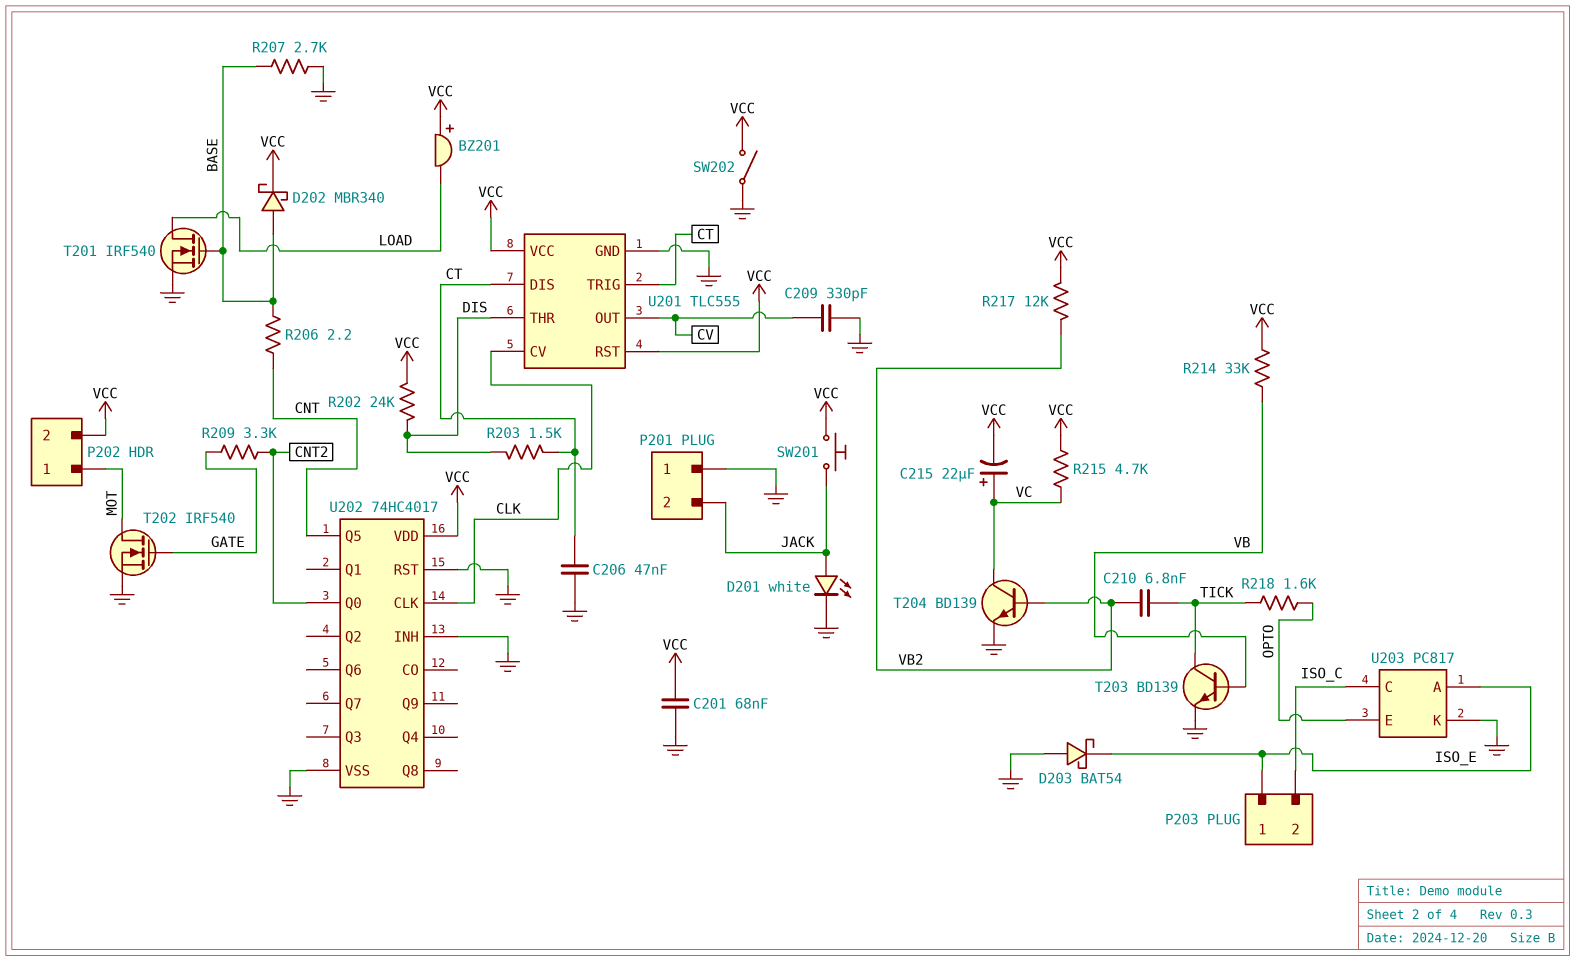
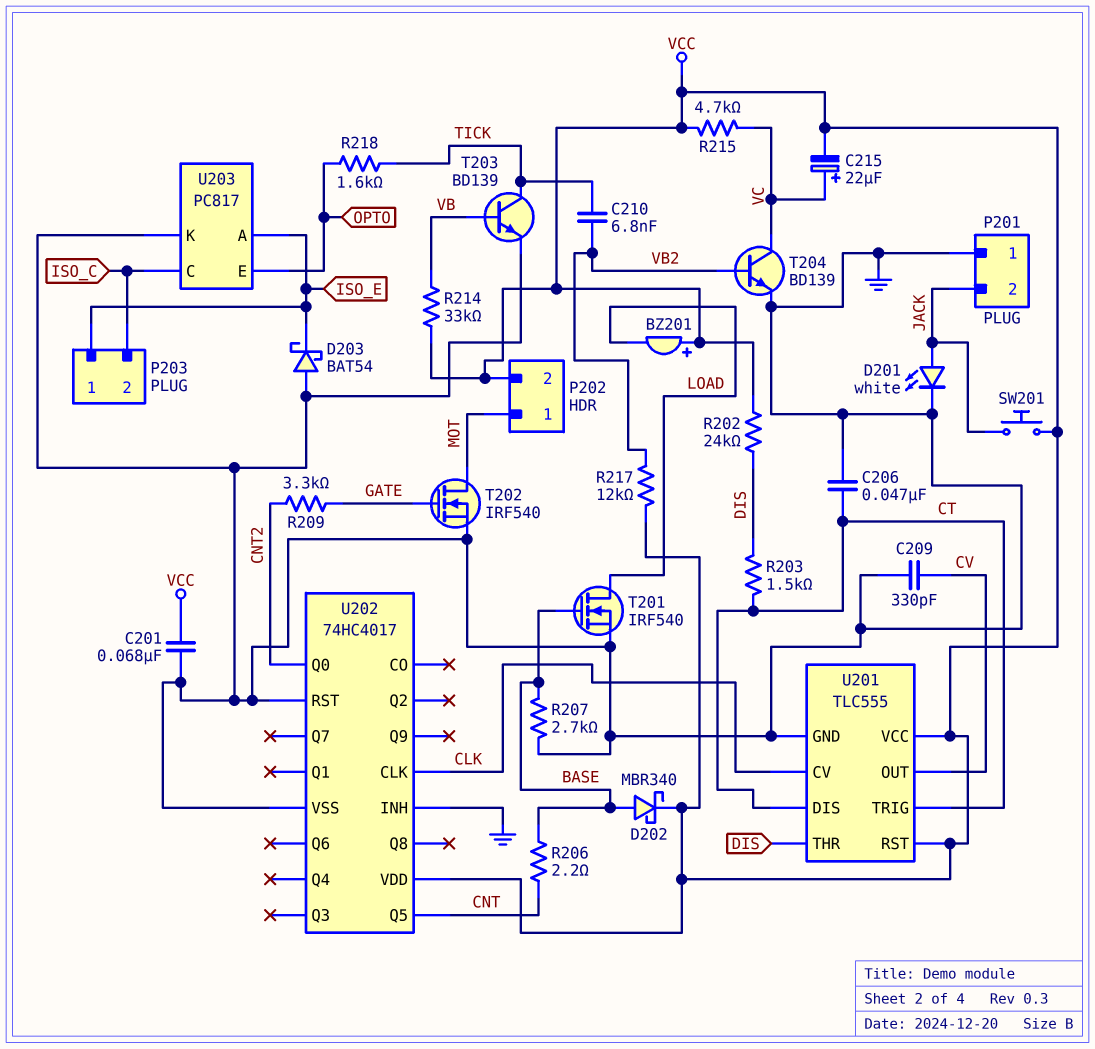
SW202: switch (GND, VCC) -> none

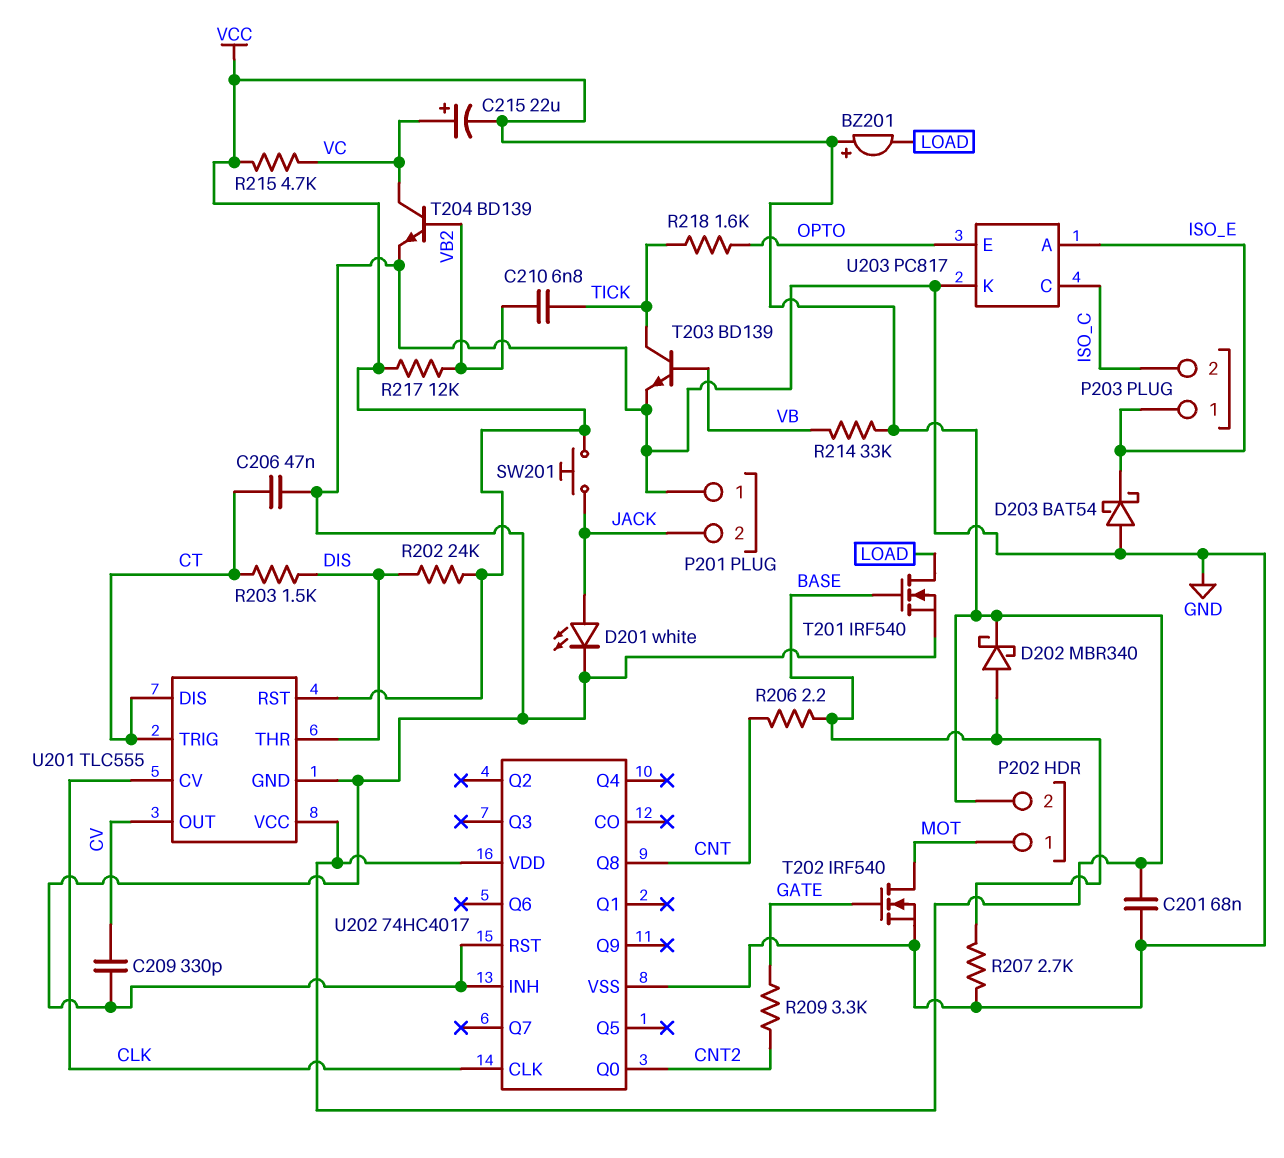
U202 pin Q5: CNT -> none
U202 pin Q8: none -> CNT

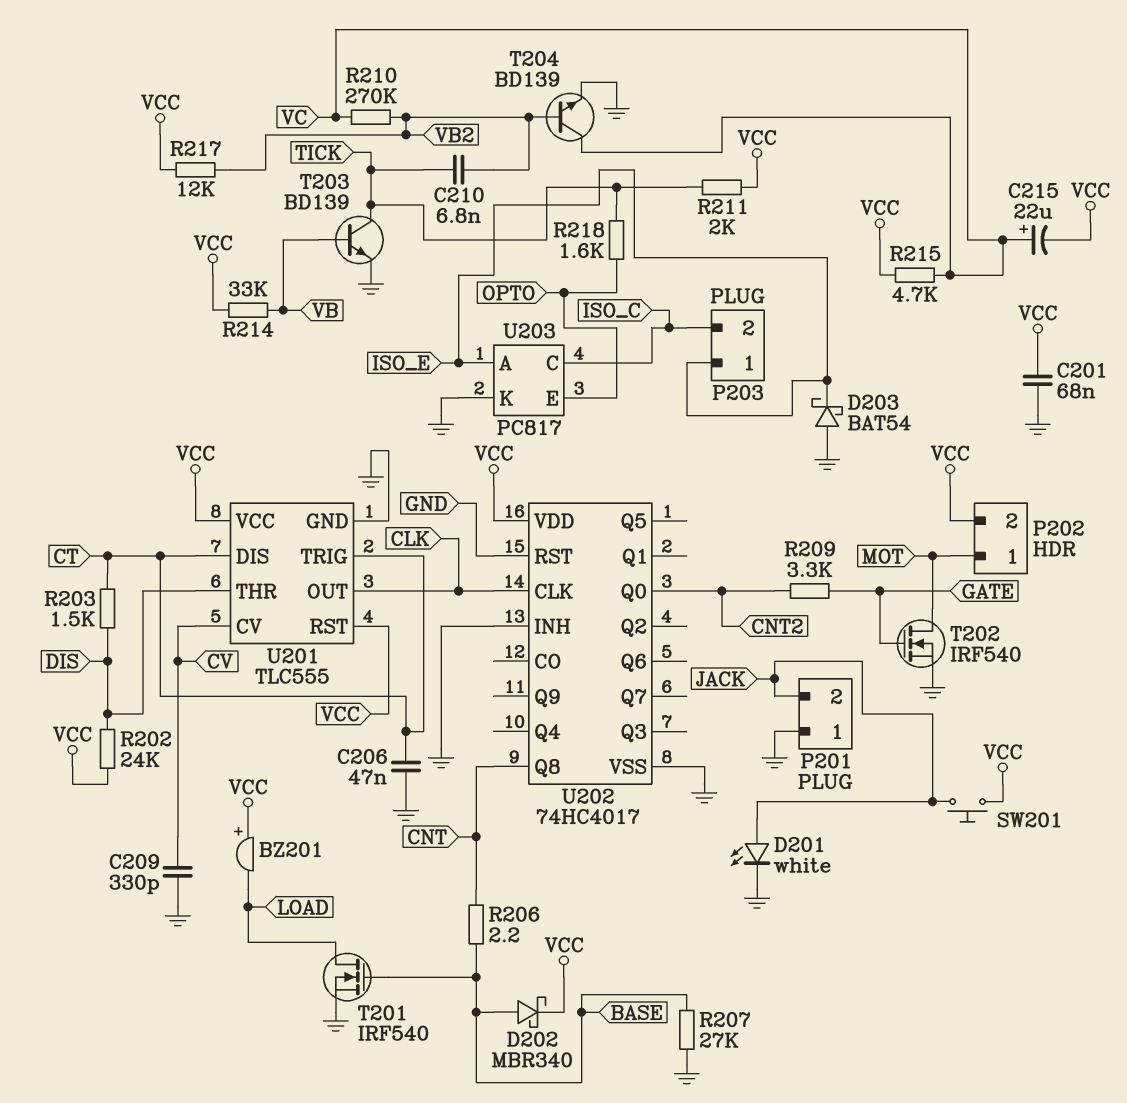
R207: 2.7k (BASE, GND) -> 27k (BASE, GND)
R210: none -> 270k (VB2, VC)
R211: none -> 2k (TICK, VCC)
U201 pin CV: CLK -> CV
U201 pin OUT: CV -> CLK

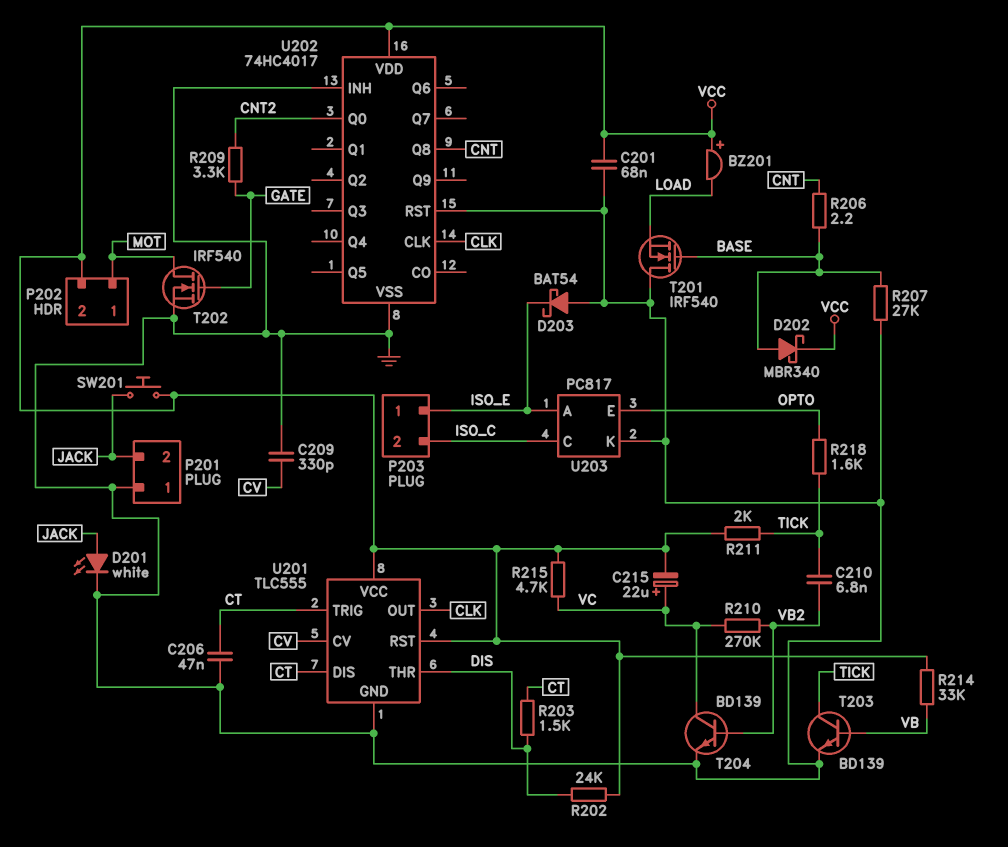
R217: 12k (VB2, VCC) -> none
T201: NMOS IRF540 (G BASE, D LOAD, S GND) -> NMOS IRF540 (G BASE, D GND, S LOAD)

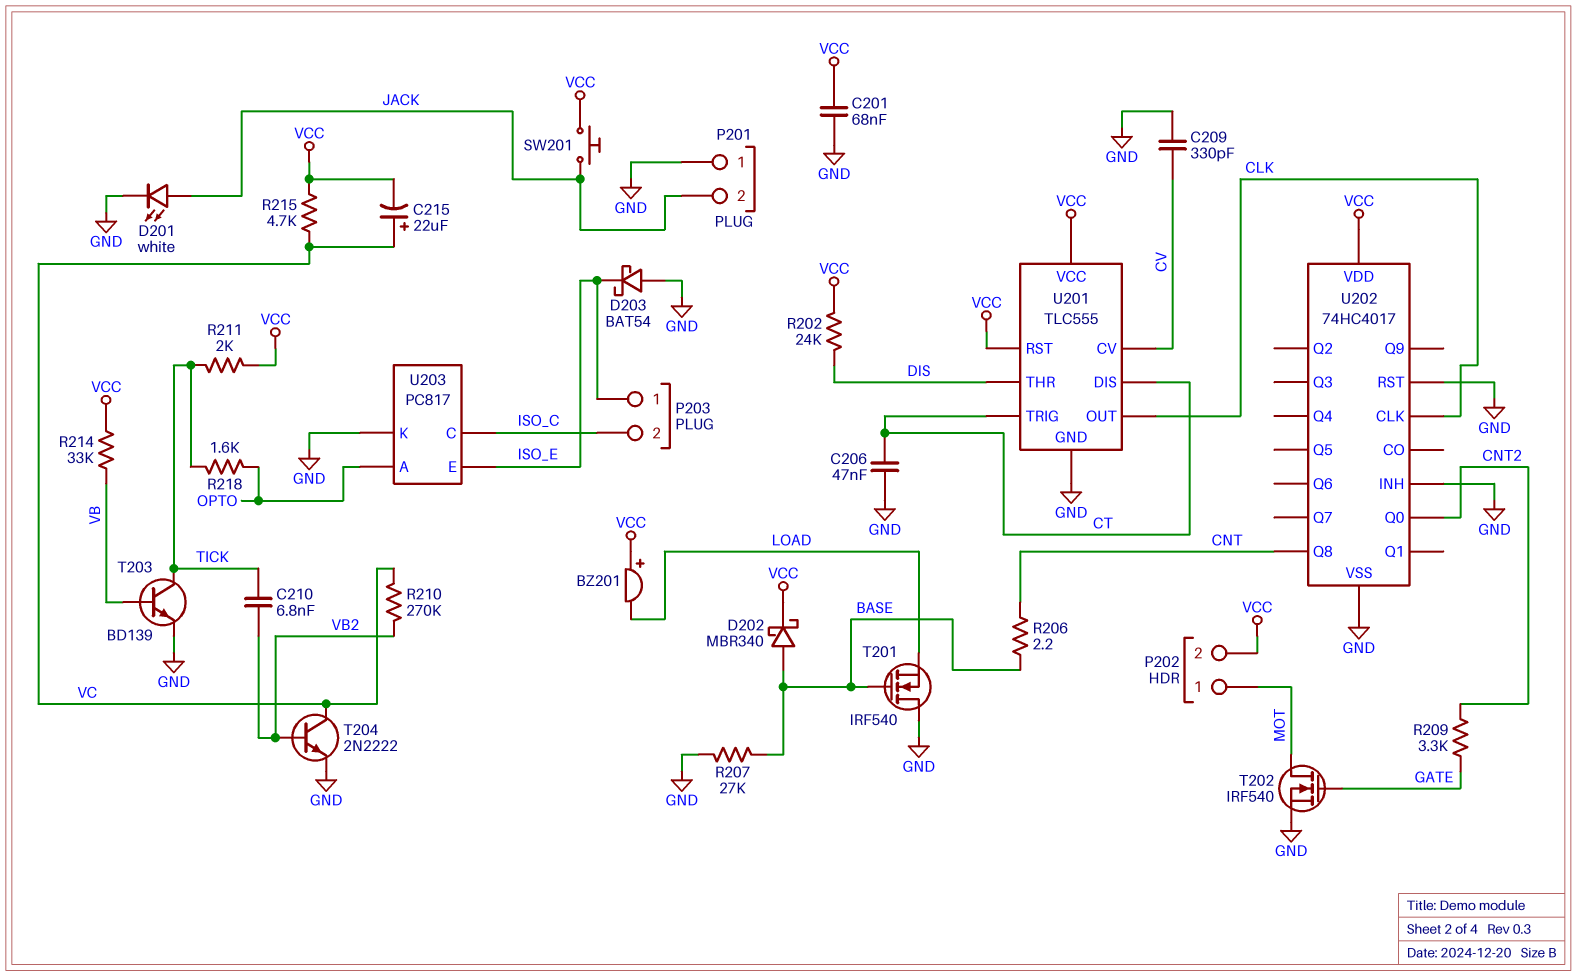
R203: 1.5k (CT, DIS) -> none
T204: NPN BD139 (B VB2, C VC, E GND) -> NPN 2N2222 (B VB2, C VC, E GND)
U203 pin A: ISO_E -> OPTO
U203 pin E: OPTO -> ISO_E

